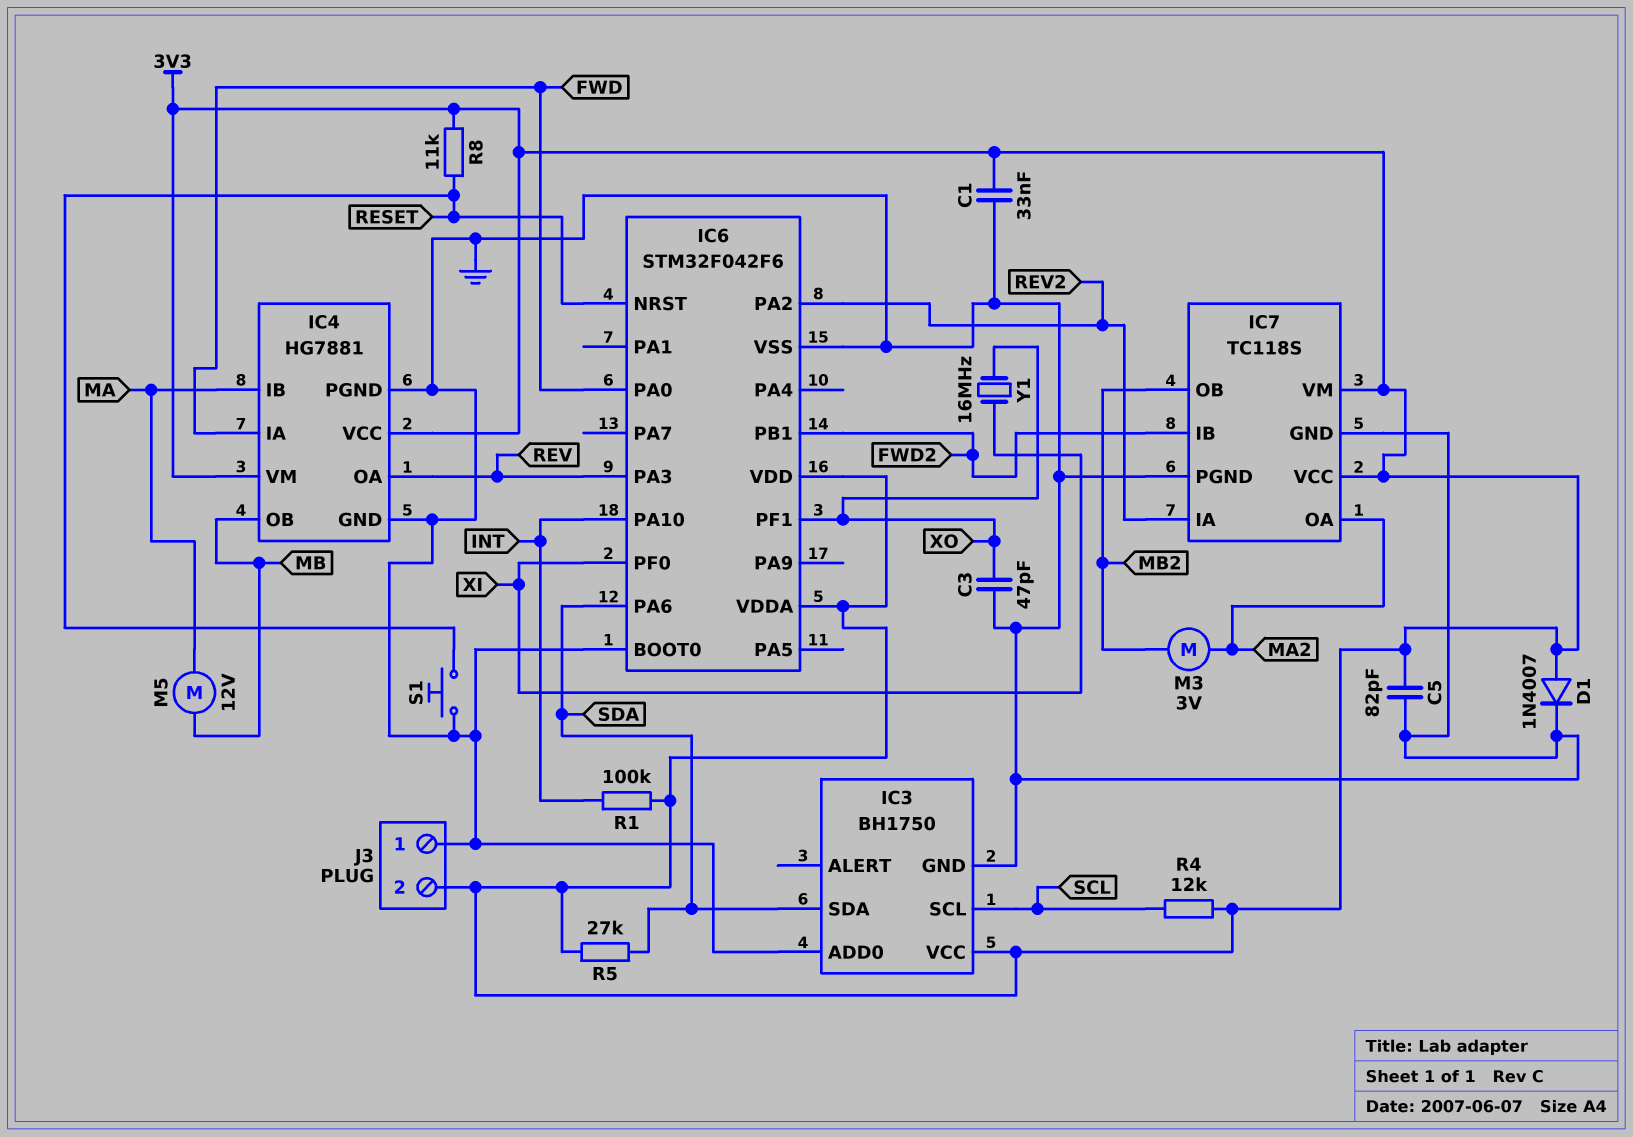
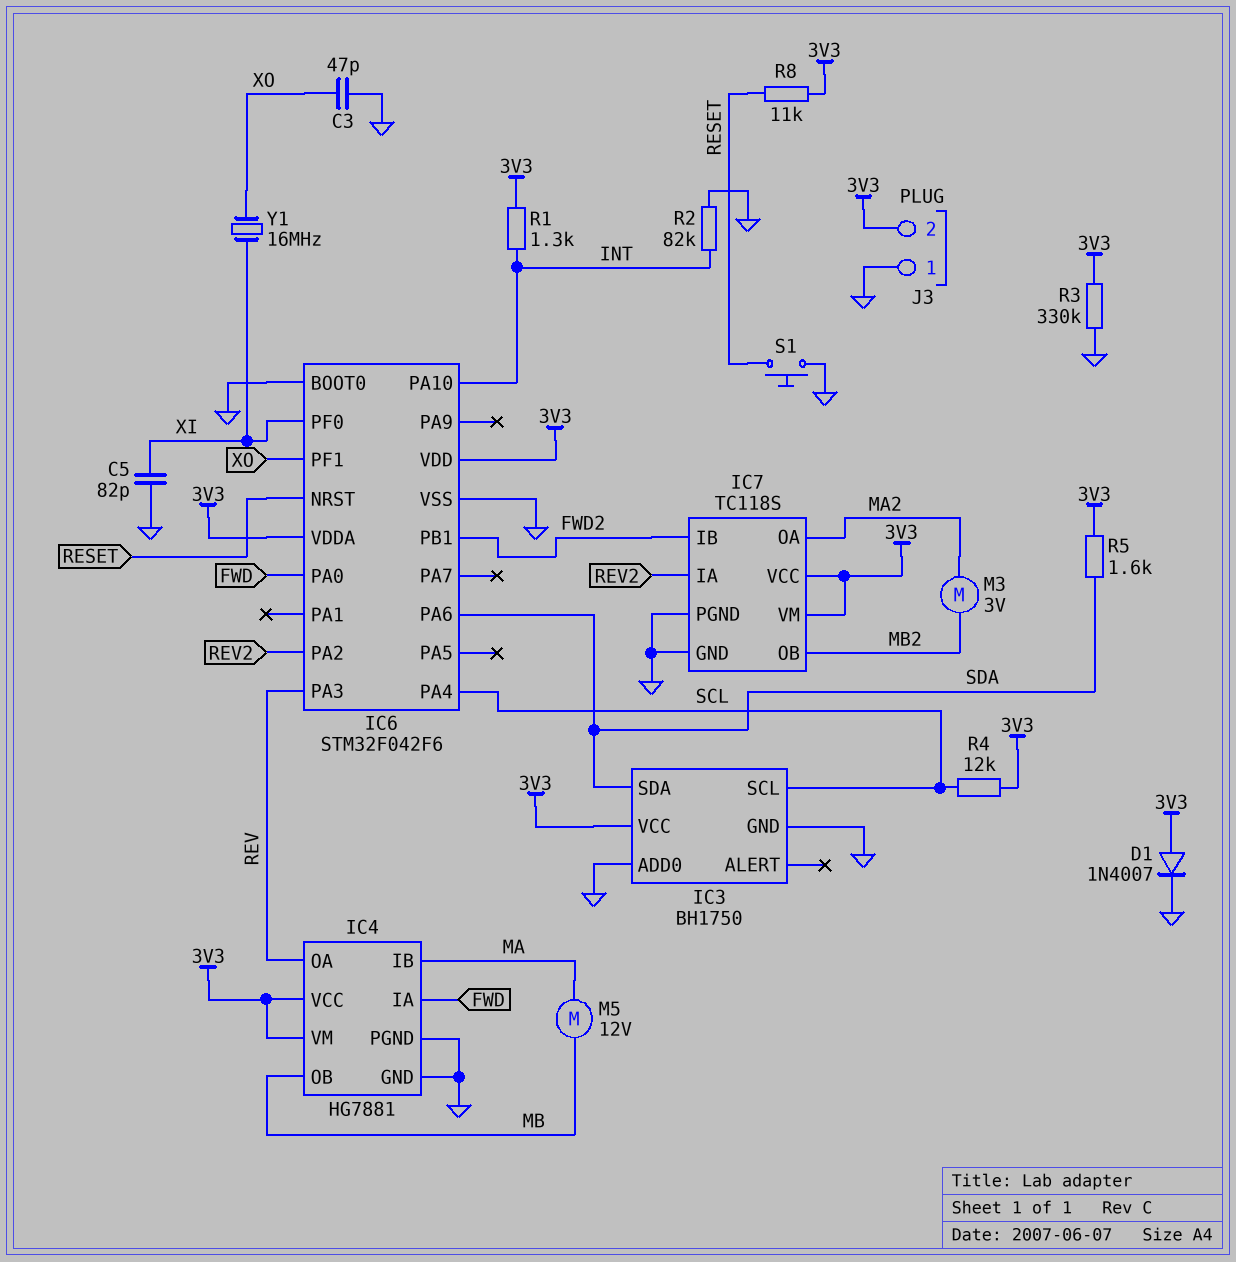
C1: 33nF (3V3, GND) -> none
C5: 82pF (3V3, GND) -> 82pF (GND, XI)
IC6 pin PA4: none -> SCL
R1: 100k (3V3, INT) -> 1.3k (3V3, INT)
R2: none -> 82k (GND, INT)
R3: none -> 330k (3V3, GND)
R5: 27k (3V3, SDA) -> 1.6k (3V3, SDA)

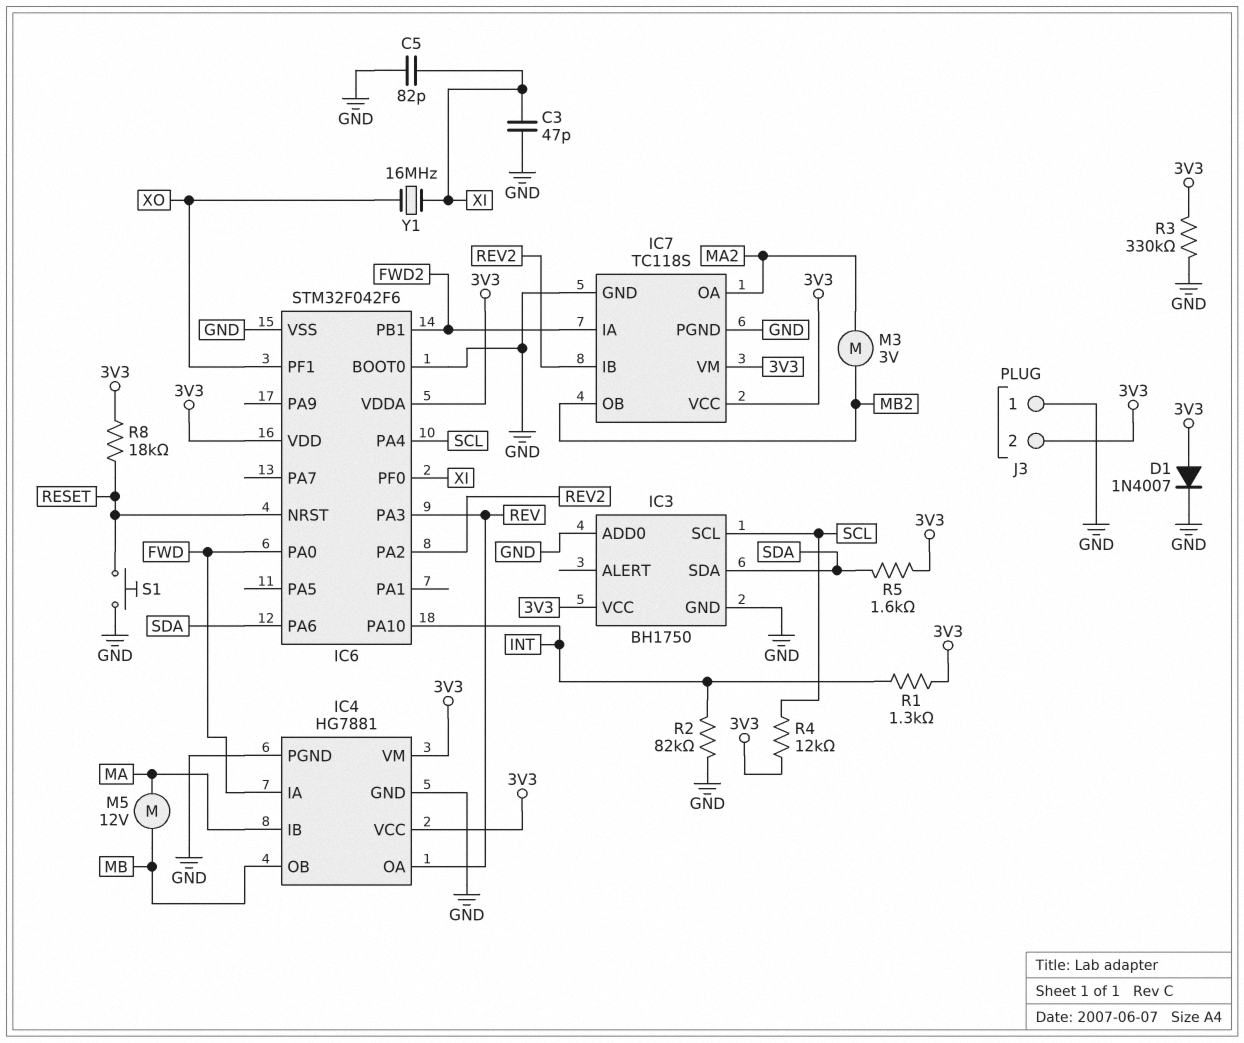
C3: 47pF (GND, XO) -> 47pF (GND, XI)
IC7 pin IA: REV2 -> FWD2
IC7 pin IB: FWD2 -> REV2
R8: 11k (3V3, RESET) -> 18k (3V3, RESET)

